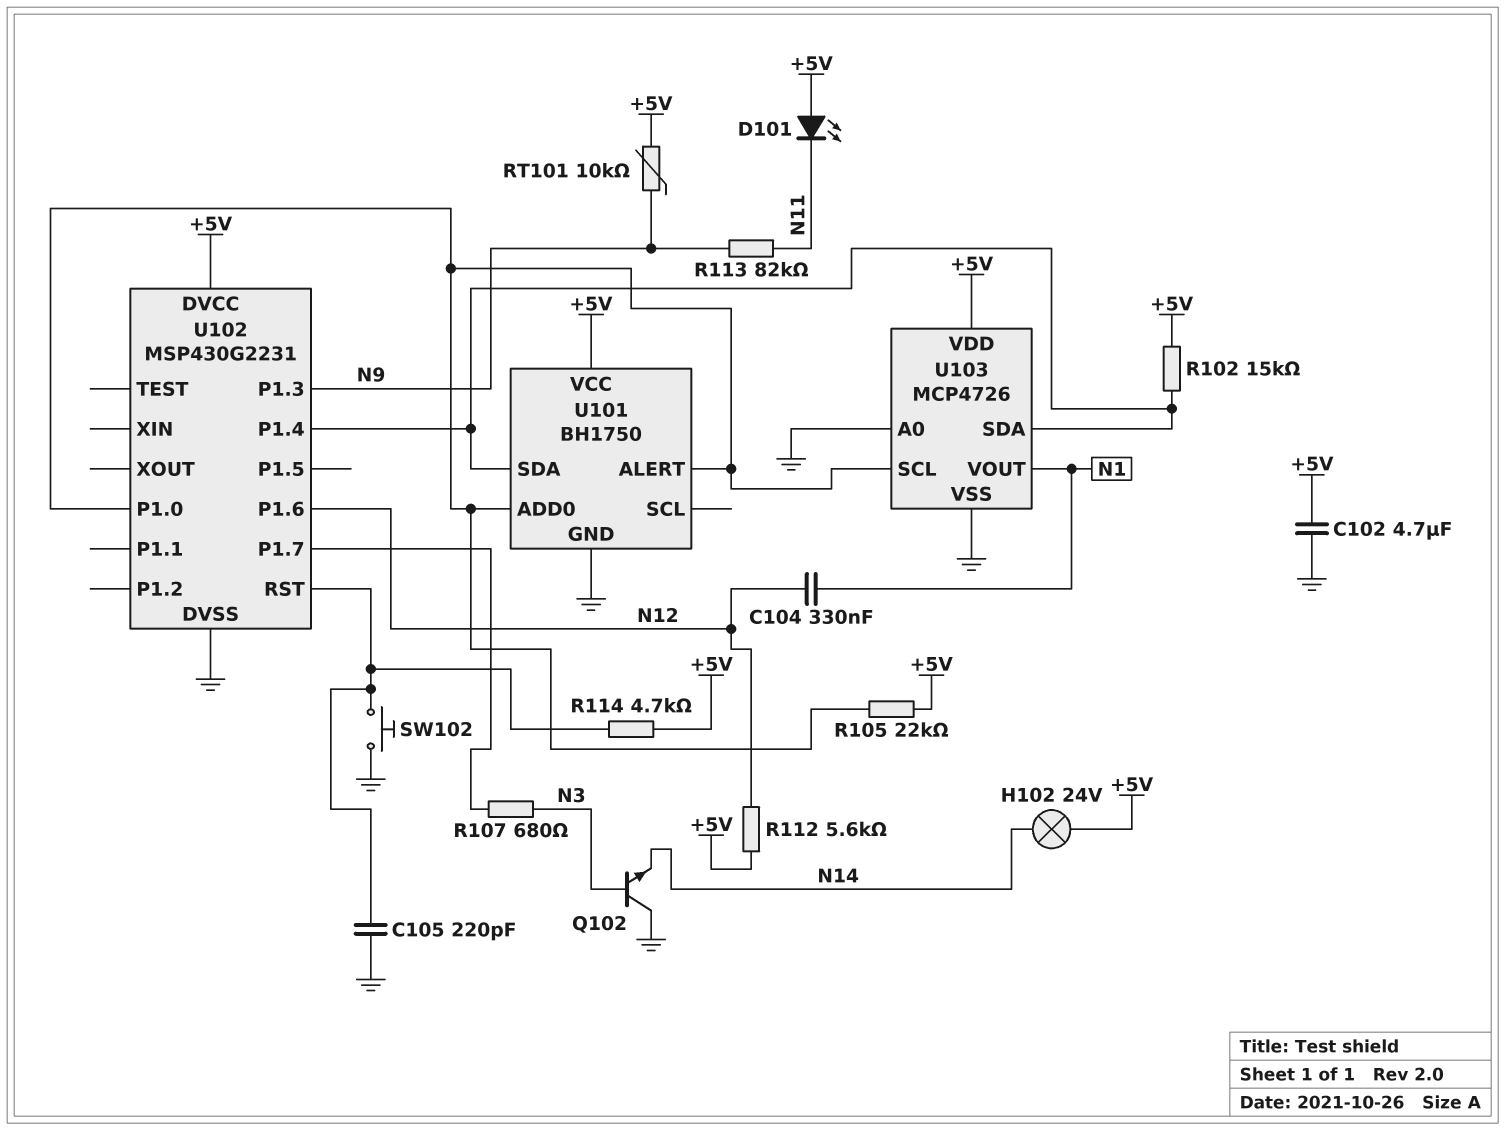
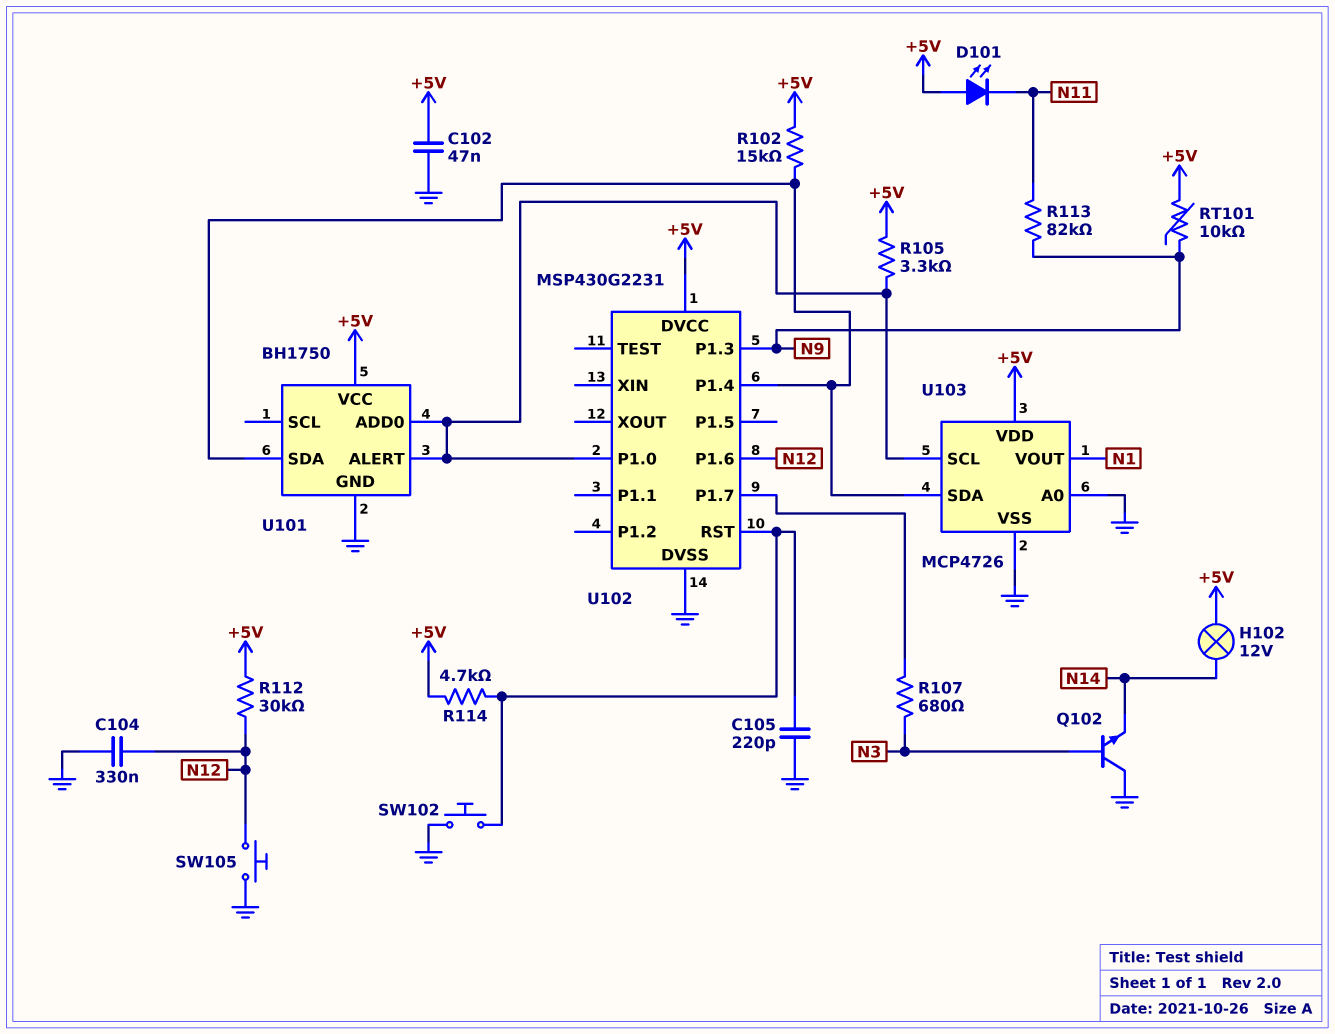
C102: 4.7uF (+5V, GND) -> 47nF (+5V, GND)
C104: 330nF (N1, N12) -> 330nF (GND, N12)
H102: lamp 24V (+5V, N14) -> lamp 12V (+5V, N14)
R105: 22k (+5V, U101/ADD0) -> 3.3k (+5V, U101/ADD0)
R112: 5.6k (+5V, N12) -> 30k (+5V, N12)
SW105: none -> button (GND, N12)

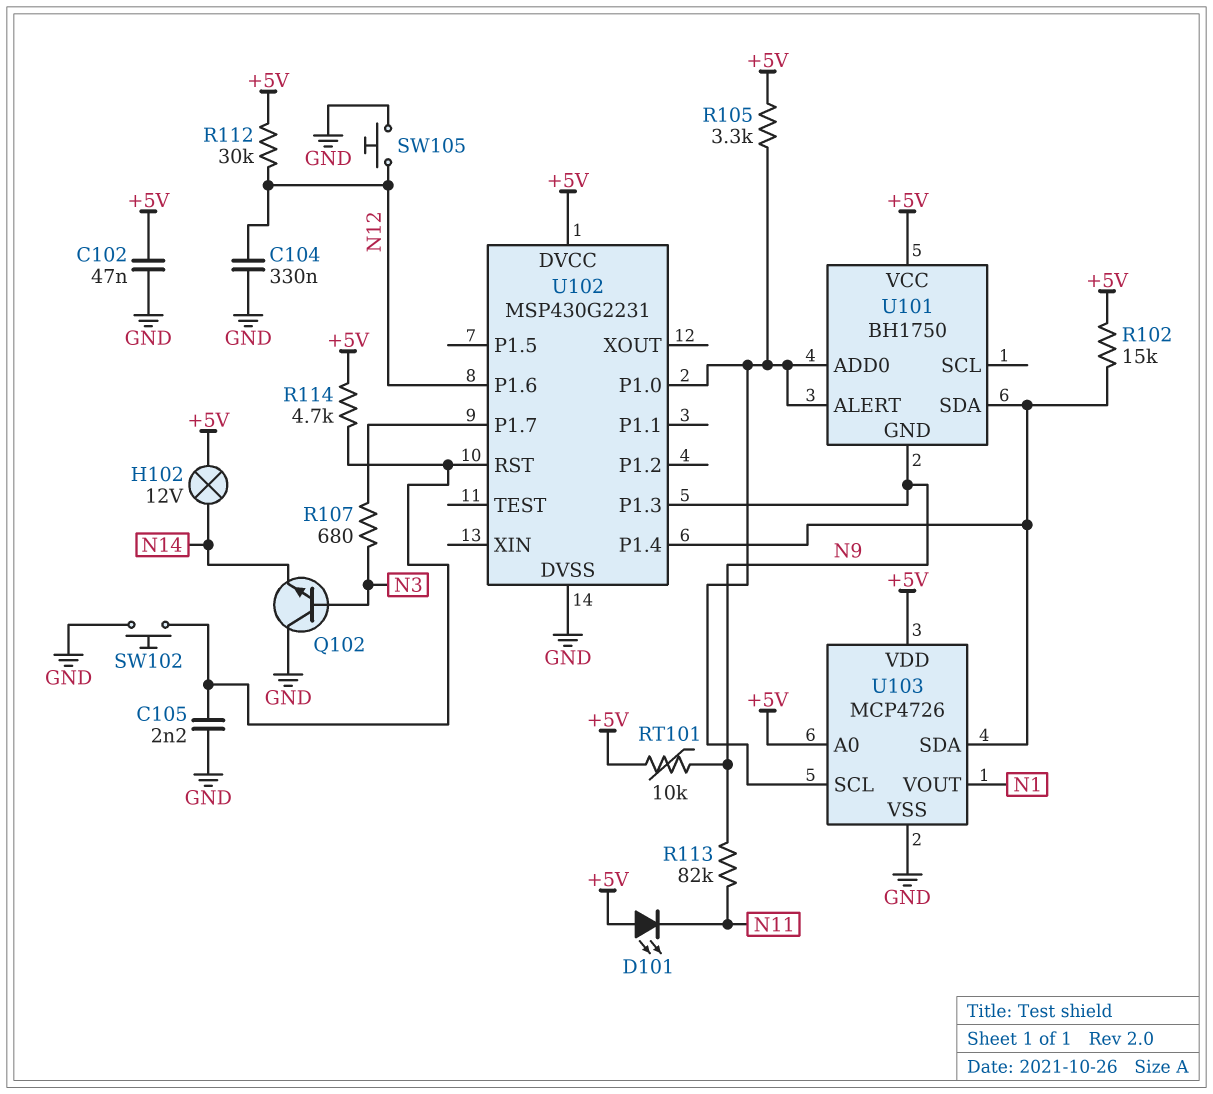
C105: 220pF (GND, U102/RST) -> 2.2nF (GND, U102/RST)
U101 pin GND: GND -> N9
U103 pin A0: GND -> +5V

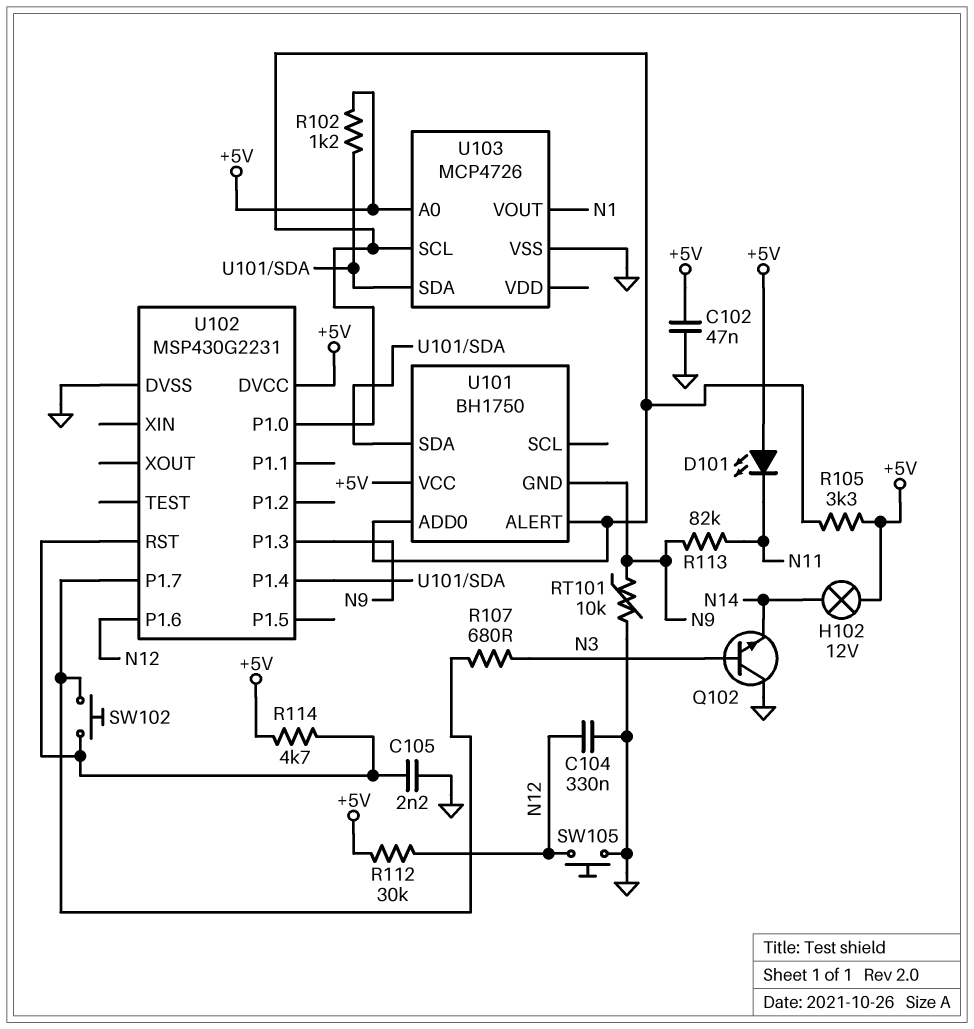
R102: 15k (+5V, U101/SDA) -> 1.2k (+5V, U101/SDA)
RT101: 10k (+5V, N9) -> 10k (GND, N9)
SW102: button (GND, U102/RST) -> button (U102/P1.7, U102/RST)
U103 pin VDD: +5V -> none

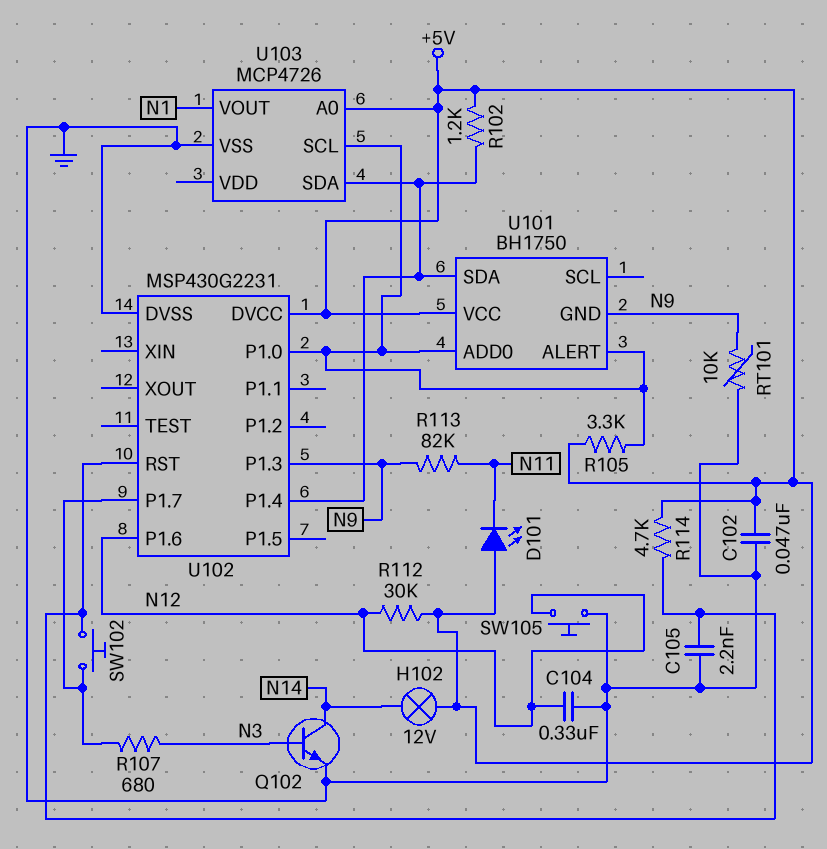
Q102: NPN (B N3, C GND, E N14) -> NPN (B N3, C N14, E GND)

